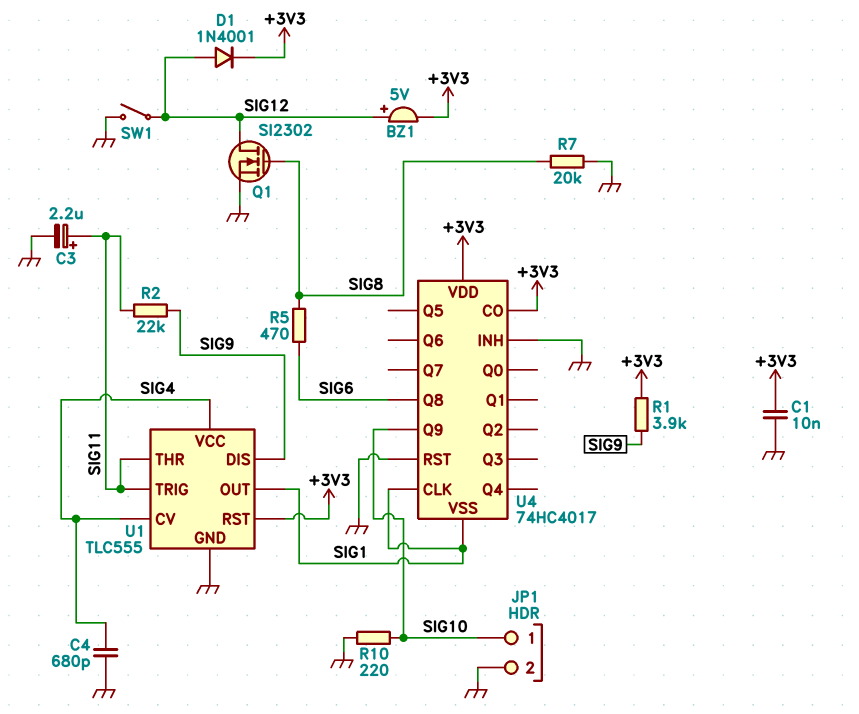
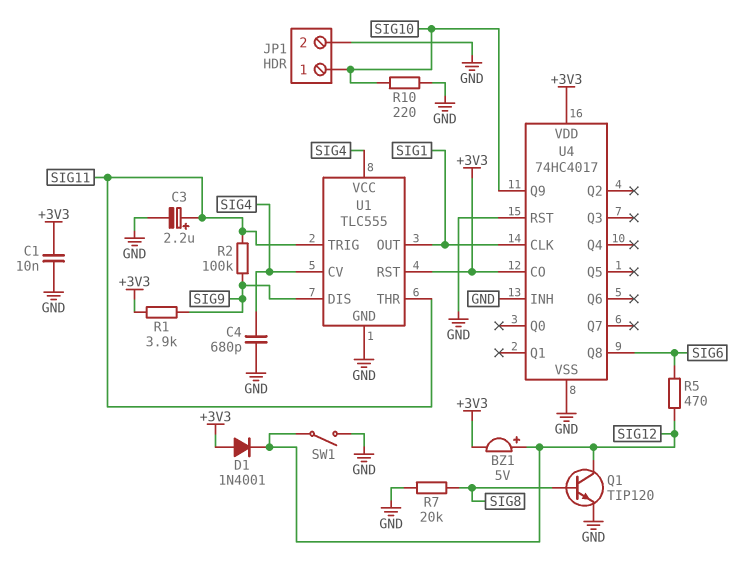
D1: diode 1N4001 (A SIG12, K +3V3) -> diode 1N4001 (A +3V3, K SIG12)
Q1: NMOS SI2302 (G SIG8, D SIG12, S GND) -> NPN TIP120 (B SIG8, C SIG12, E GND)
R2: 22k (SIG9, SIG11) -> 100k (SIG9, SIG11)
R5: 470 (SIG6, SIG8) -> 470 (SIG6, SIG12)
U4 pin VSS: SIG1 -> GND

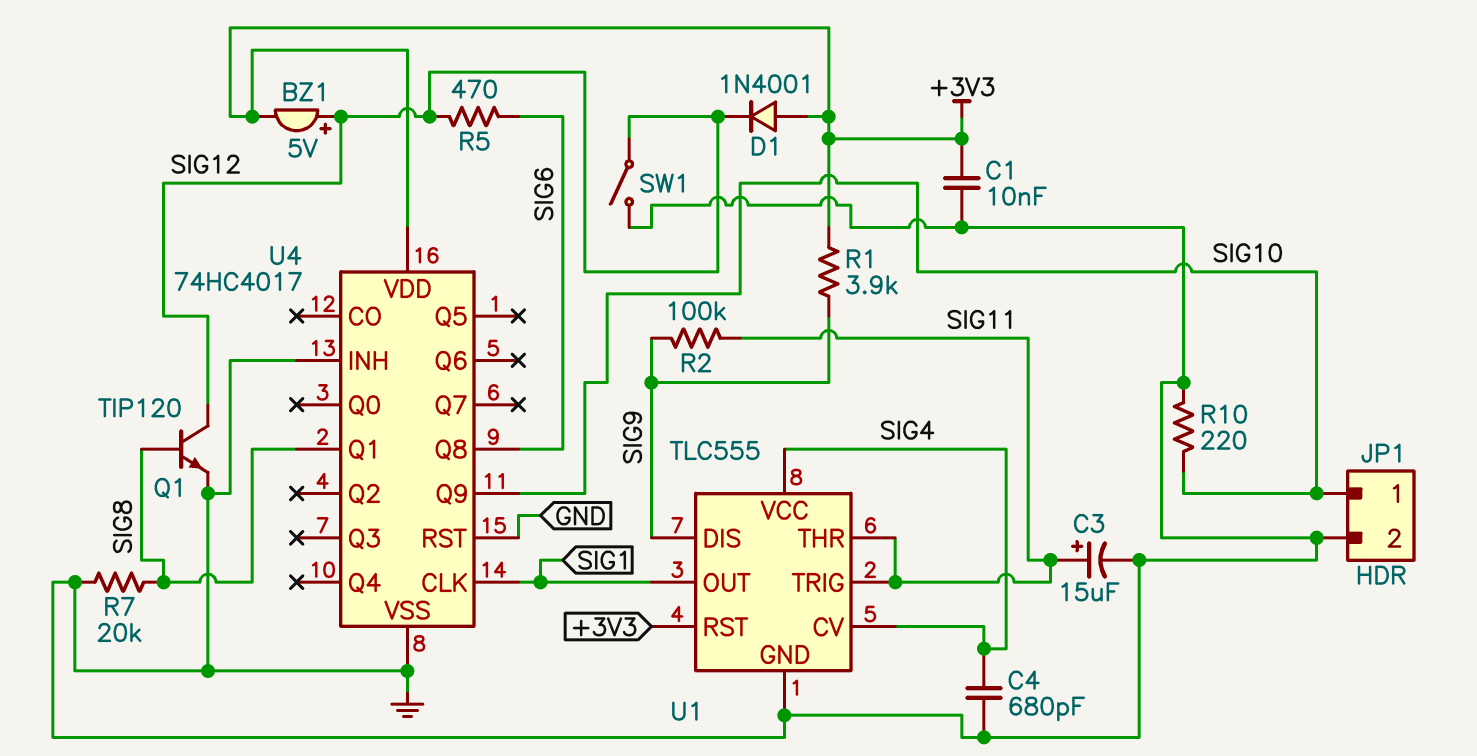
C3: 2.2uF (plus SIG11, minus GND) -> 15uF (plus SIG11, minus GND)
U4 pin CO: +3V3 -> none
U4 pin Q1: none -> SIG8

